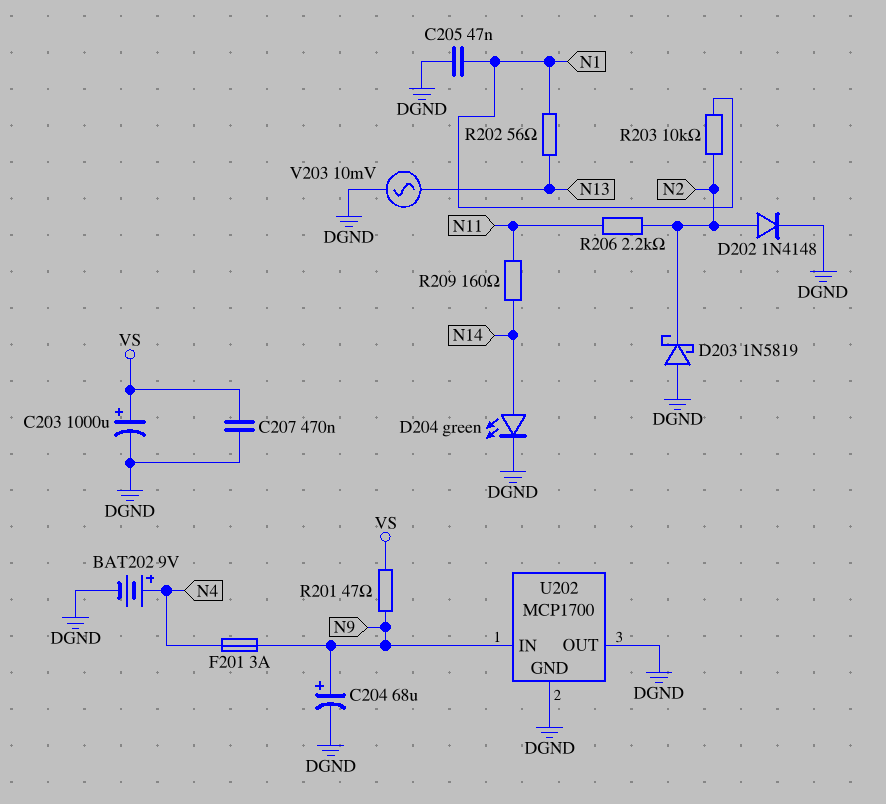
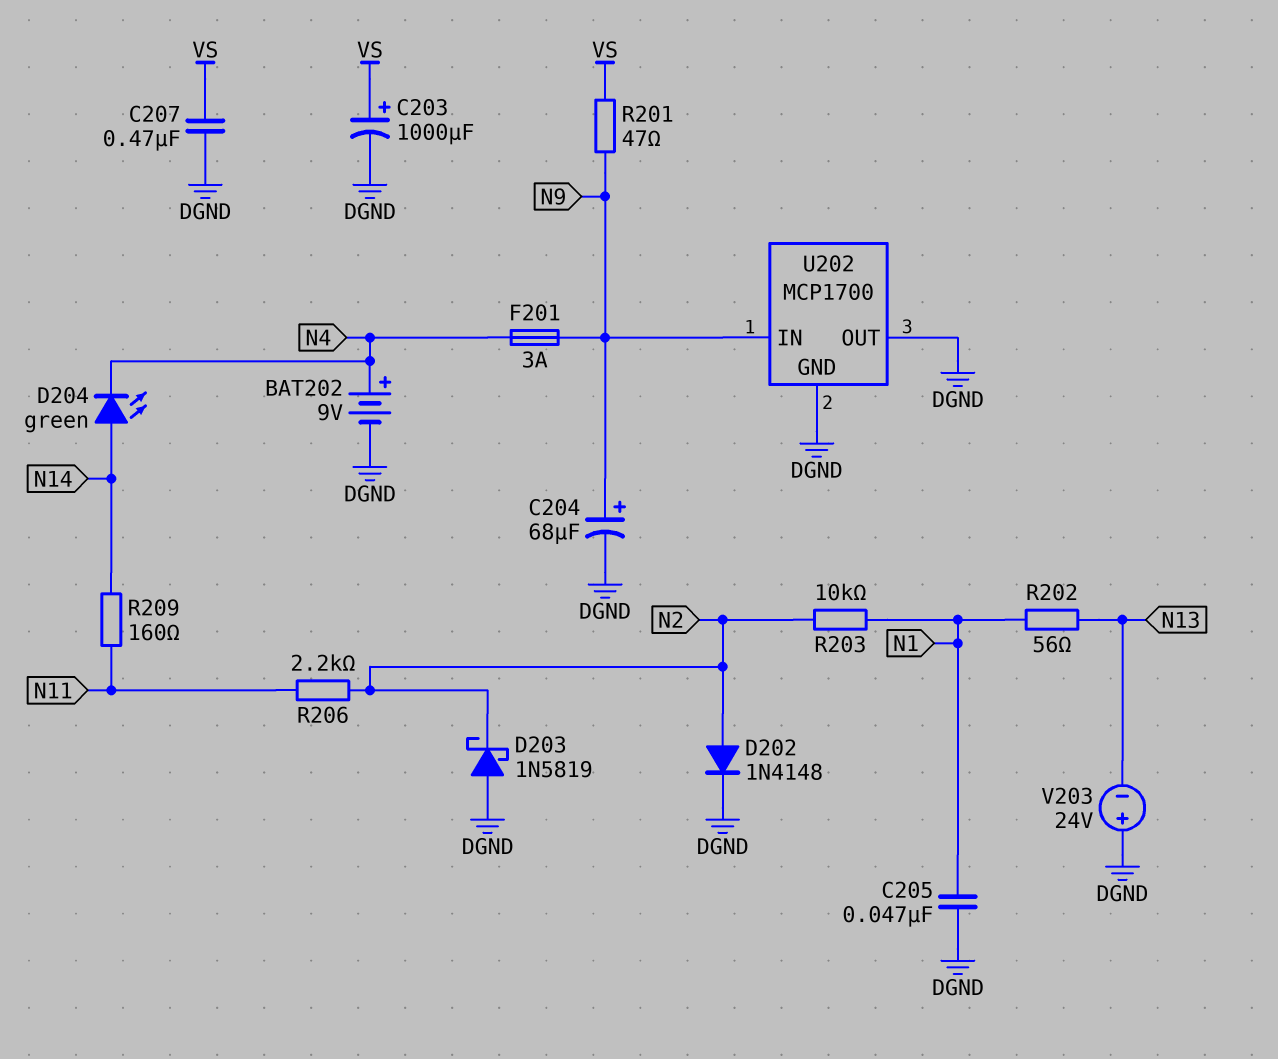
D204: LED green (A N14, K DGND) -> LED green (A N14, K N4)
V203: AC 10mV (DGND, N13) -> 24V (plus DGND, minus N13)

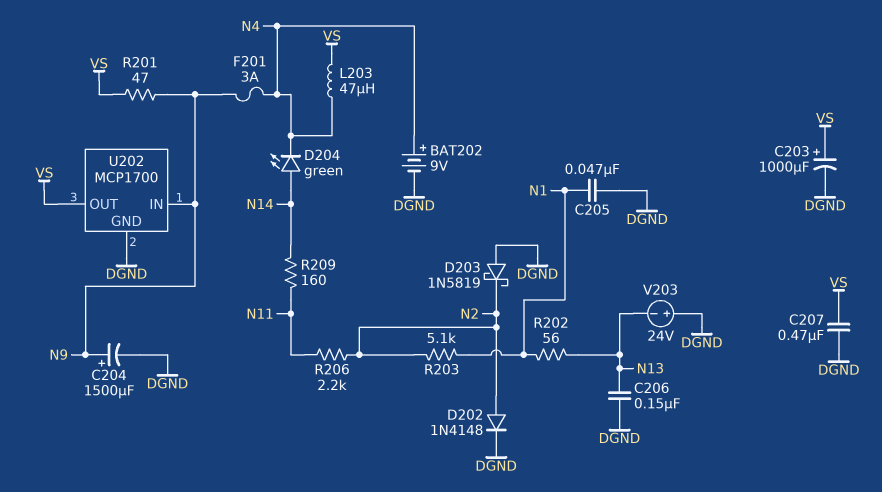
C204: 68uF (plus N9, minus DGND) -> 1500uF (plus N9, minus DGND)
C206: none -> 150nF (DGND, N13)
L203: none -> 47uH (N4, VS)
R203: 10k (N1, N2) -> 5.1k (N1, N2)
U202 pin OUT: DGND -> VS

